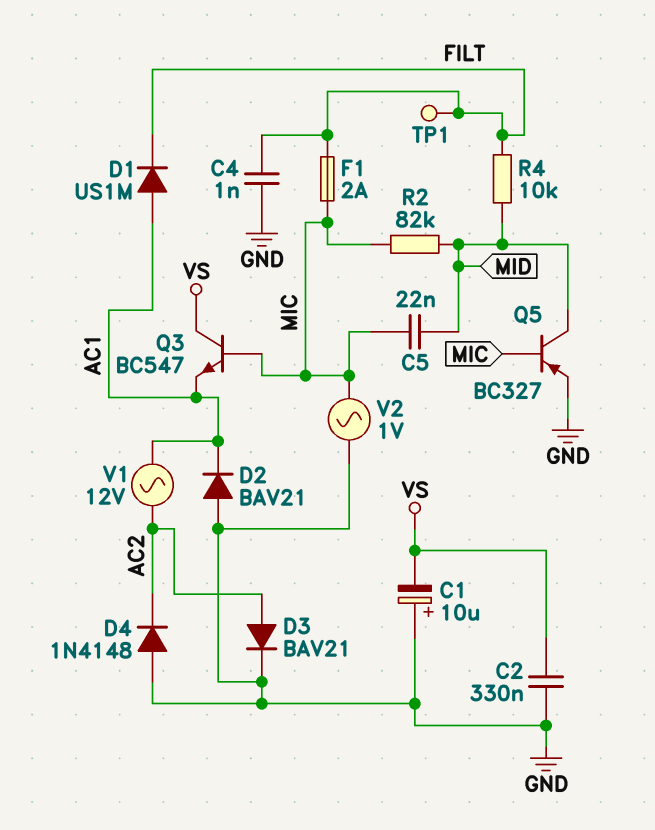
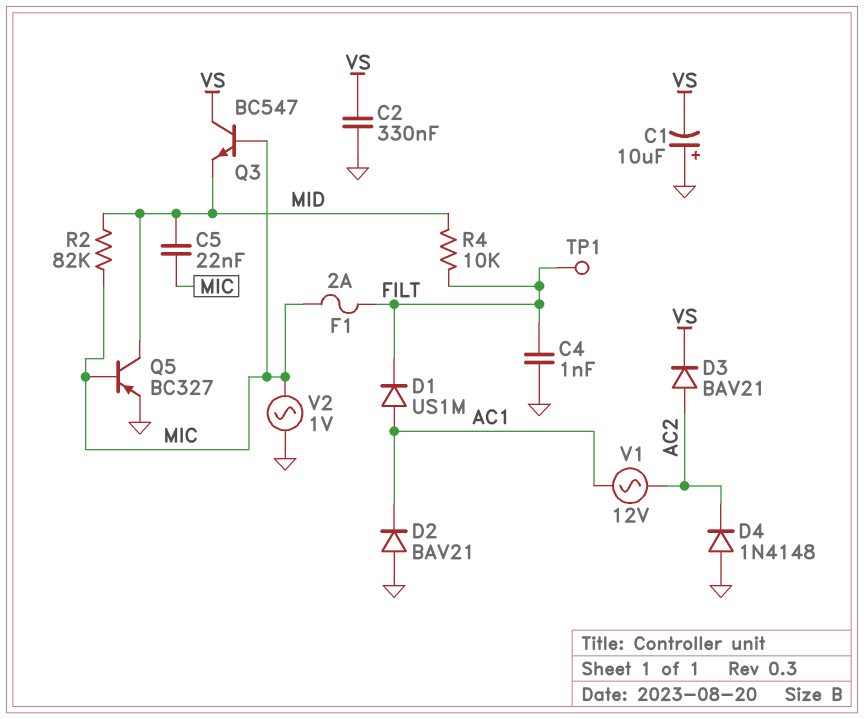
D3: diode BAV21 (A AC2, K GND) -> diode BAV21 (A AC2, K VS)
Q3: NPN BC547 (B MIC, C VS, E AC1) -> NPN BC547 (B MIC, C VS, E MID)

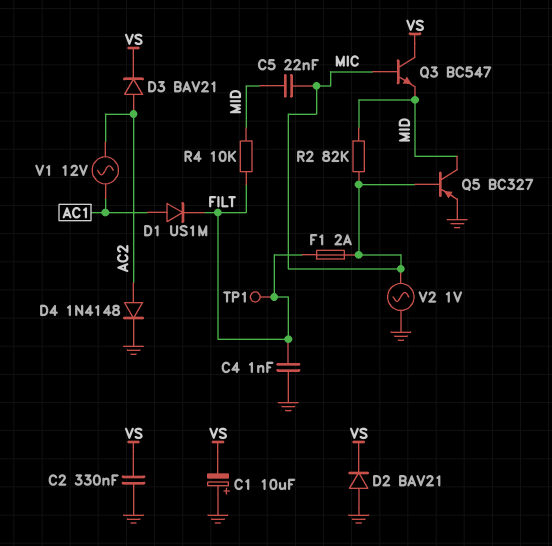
D2: diode BAV21 (A GND, K AC1) -> diode BAV21 (A GND, K VS)
D4: diode 1N4148 (A GND, K AC2) -> diode 1N4148 (A AC2, K GND)

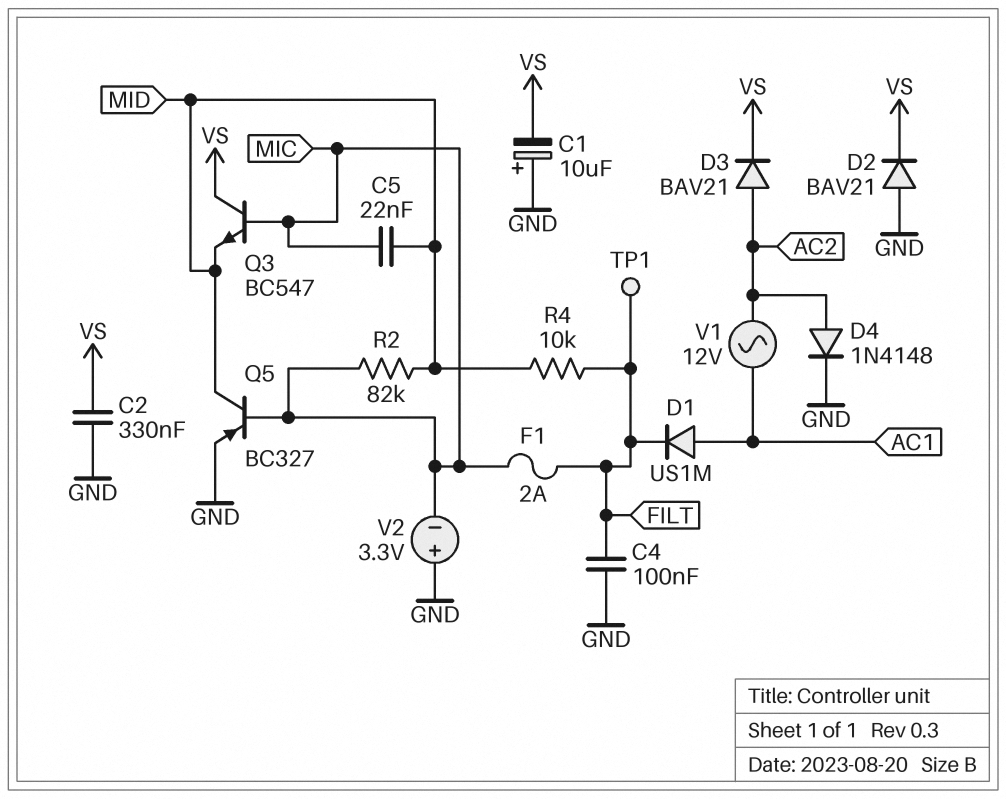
C4: 1nF (FILT, GND) -> 100nF (FILT, GND)
V2: AC 1V (GND, MIC) -> 3.3V (plus GND, minus MIC)

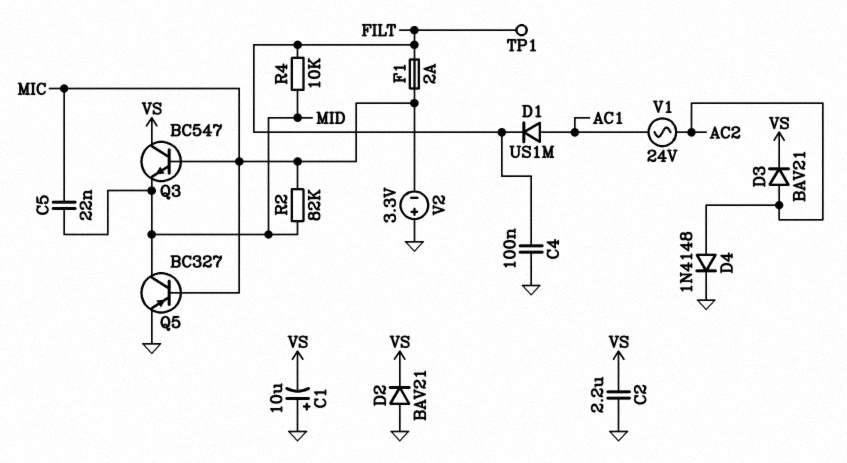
C2: 330nF (GND, VS) -> 2.2uF (GND, VS)
V1: AC 12V (AC1, AC2) -> AC 24V (AC1, AC2)

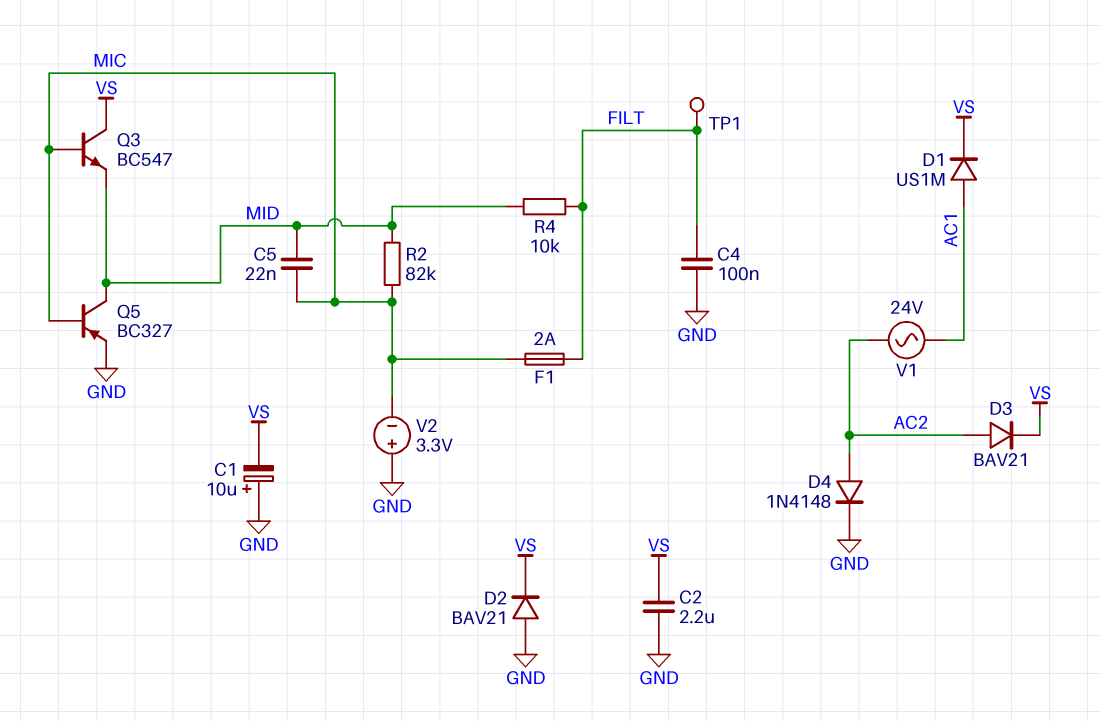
D1: diode US1M (A AC1, K FILT) -> diode US1M (A AC1, K VS)

